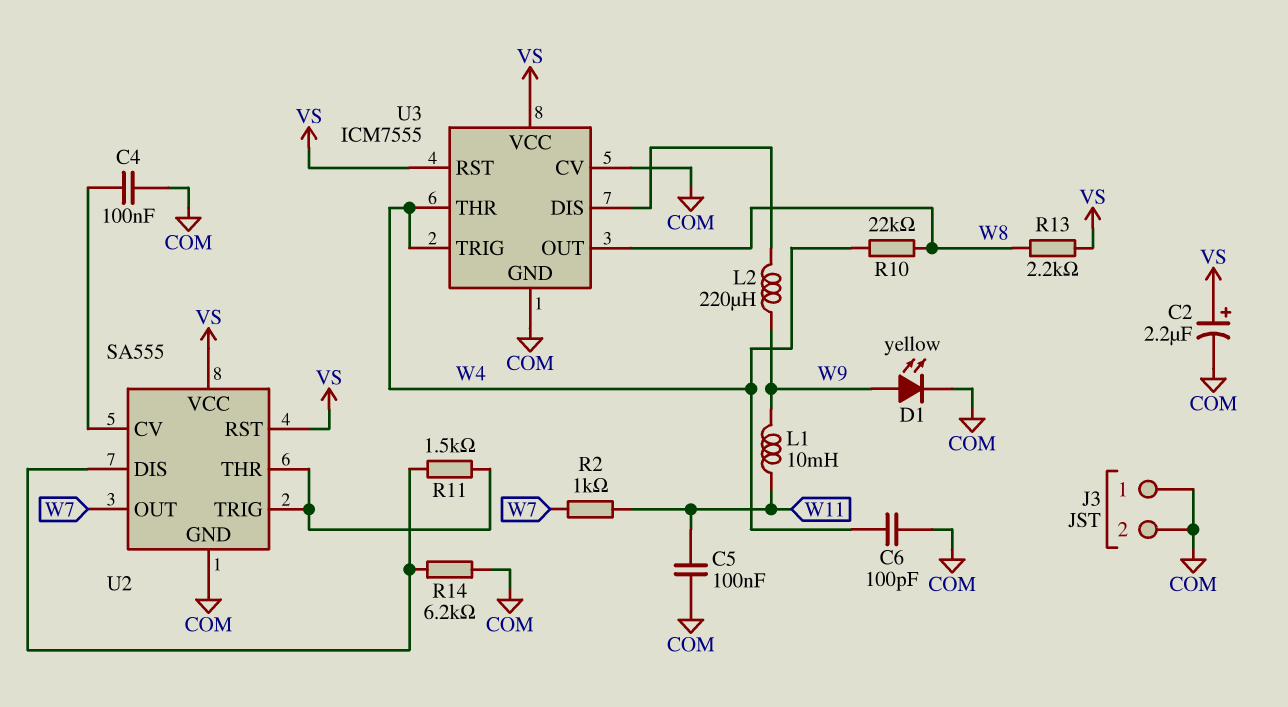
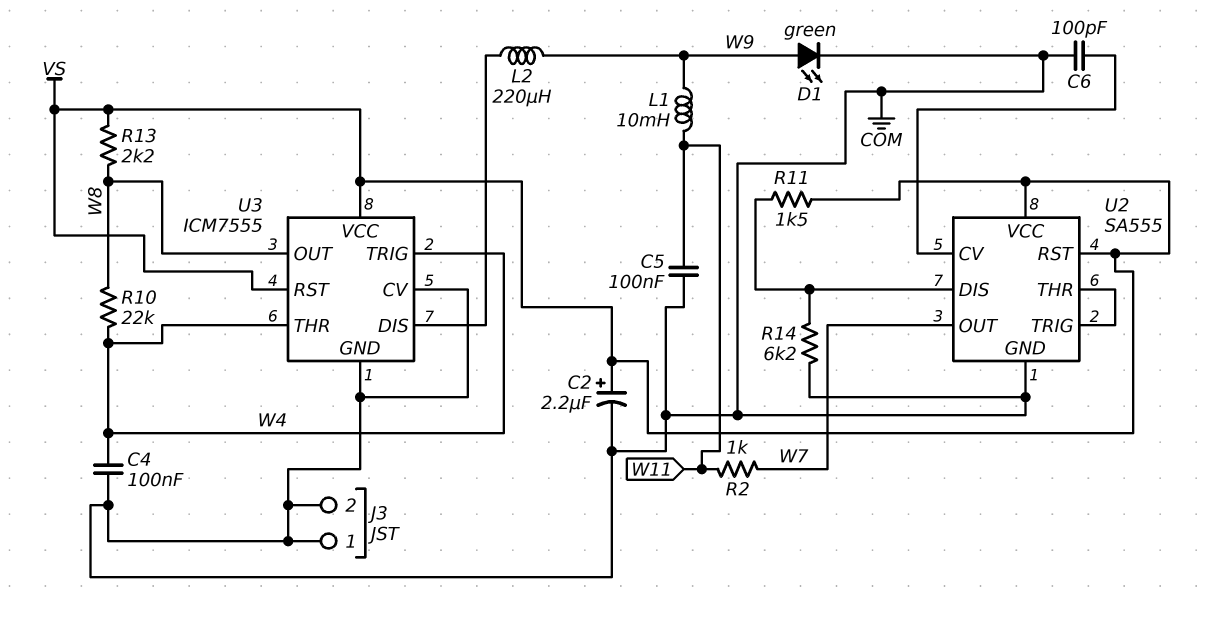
C4: 100nF (COM, U2/CV) -> 100nF (COM, W4)
C6: 100pF (COM, W4) -> 100pF (COM, U2/CV)
D1: LED yellow (A W9, K COM) -> LED green (A W9, K COM)
R11: 1.5k (U2/DIS, U2/THR) -> 1.5k (U2/DIS, VS)

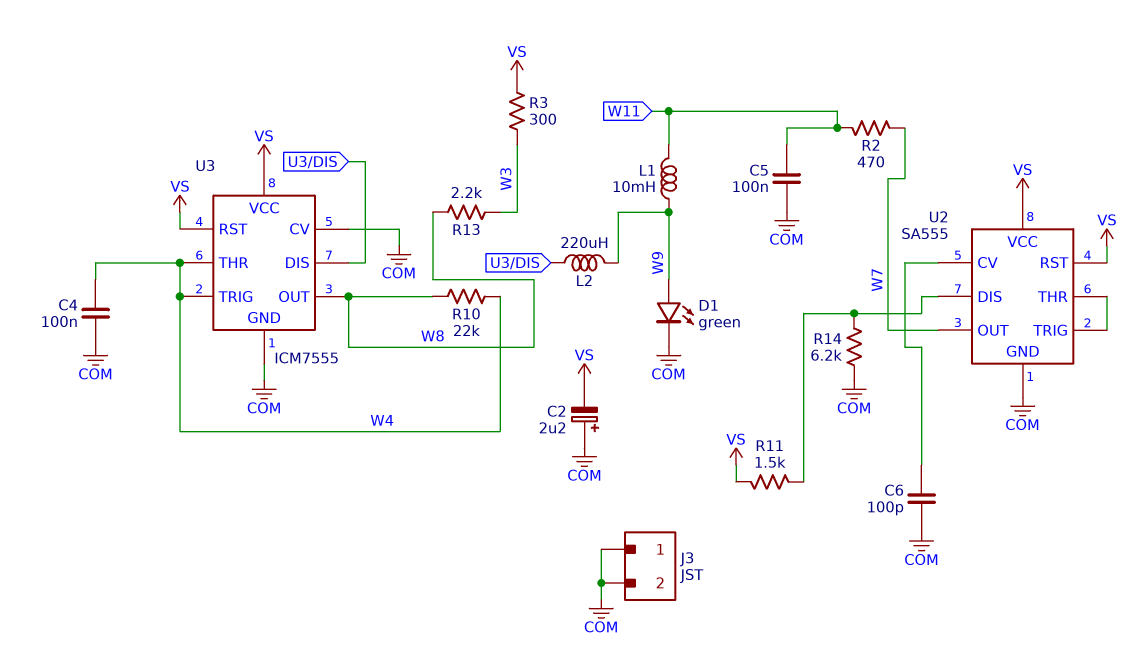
C2: 2.2uF (plus VS, minus COM) -> 2.2uF (plus COM, minus VS)
R2: 1k (W7, W11) -> 470 (W7, W11)
R3: none -> 300 (VS, W3)
R13: 2.2k (VS, W8) -> 2.2k (W3, W8)

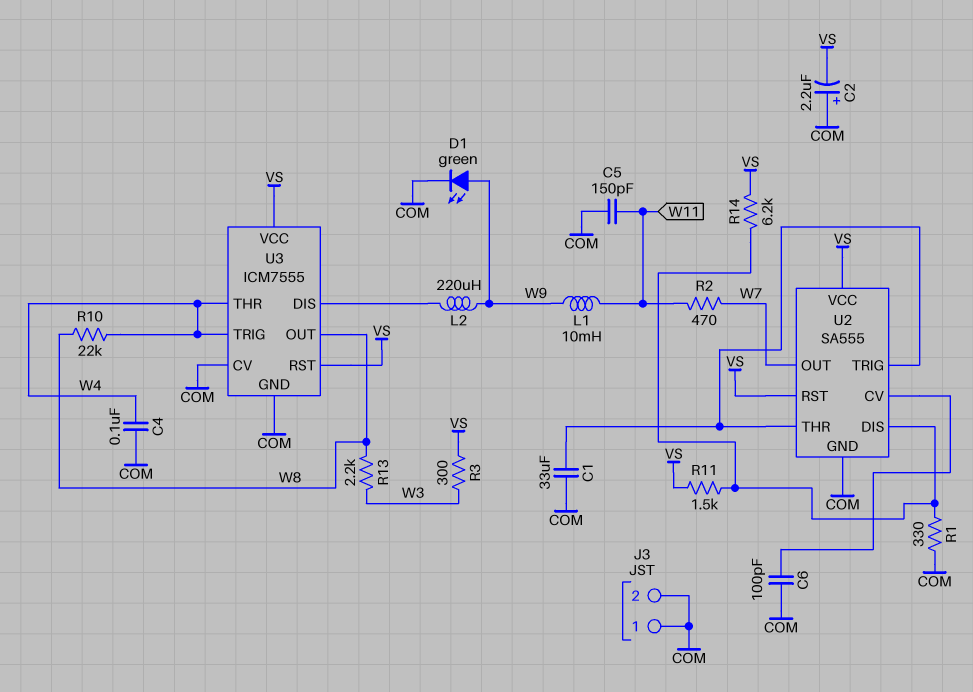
C1: none -> 33uF (COM, U2/THR)
C5: 100nF (COM, W11) -> 150pF (COM, W11)
R1: none -> 330 (COM, U2/DIS)
R14: 6.2k (COM, U2/DIS) -> 6.2k (U2/DIS, VS)

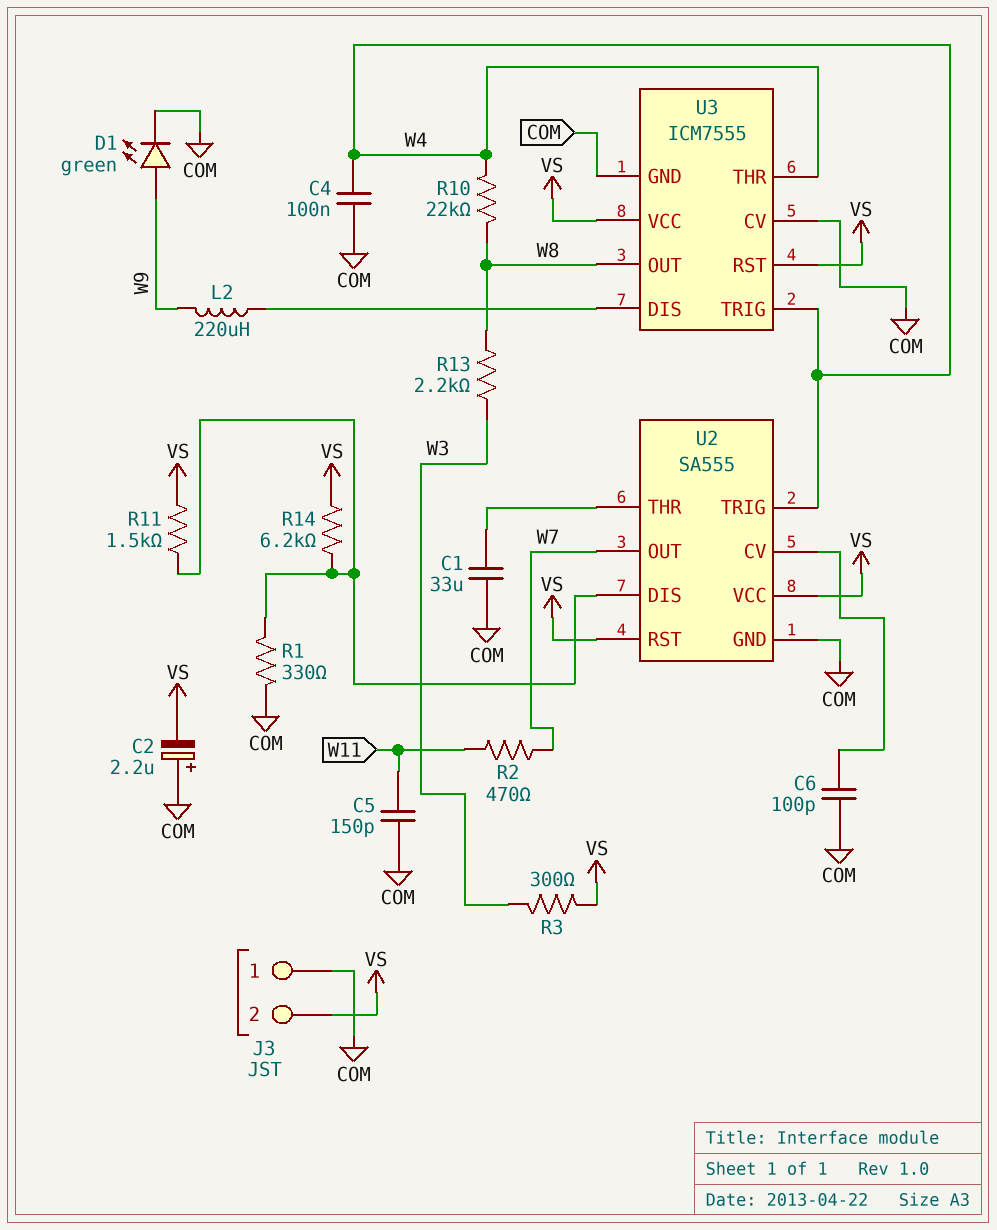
J3 pin 2: COM -> VS
L1: 10mH (W9, W11) -> none
U2 pin TRIG: U2/THR -> W4

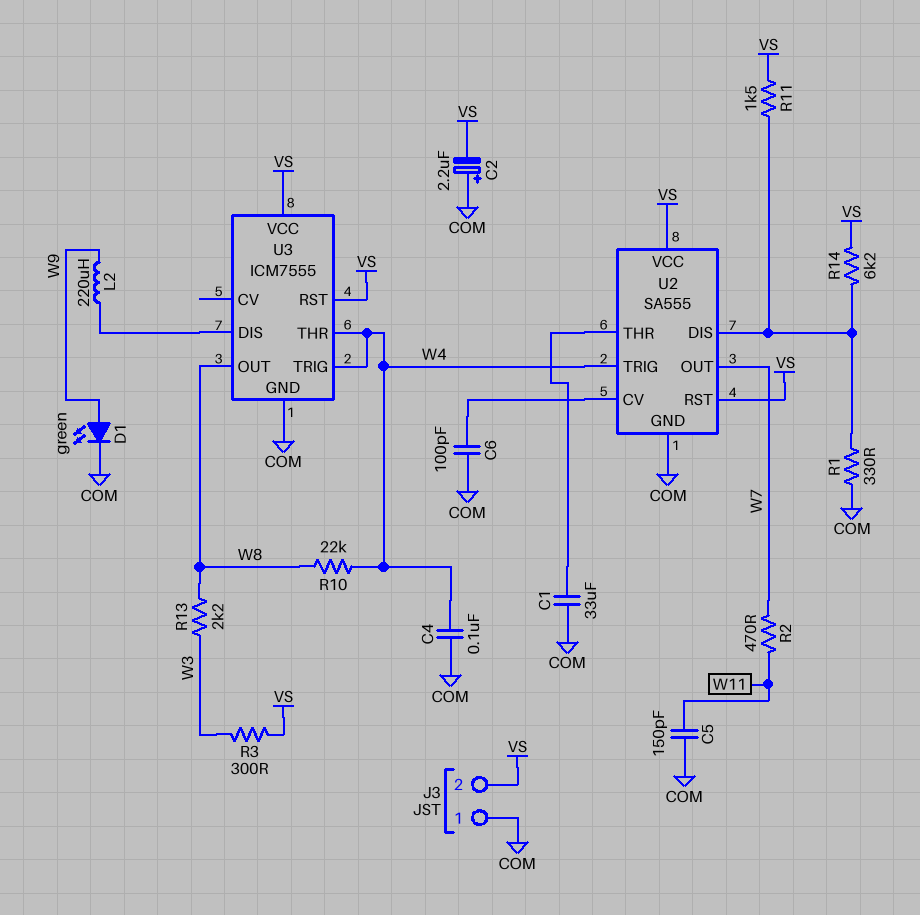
U3 pin CV: COM -> none

